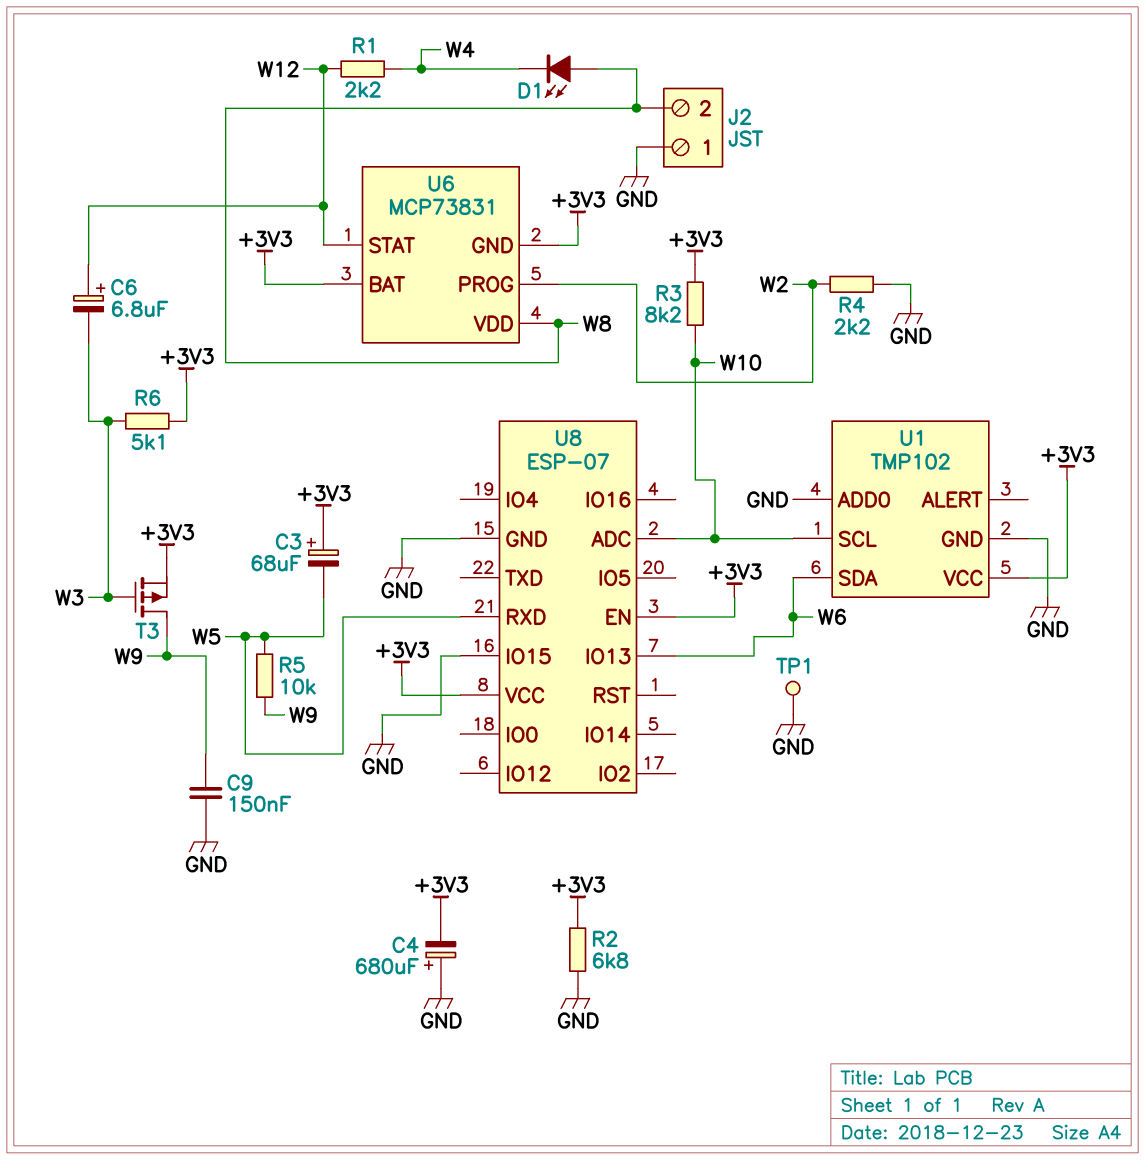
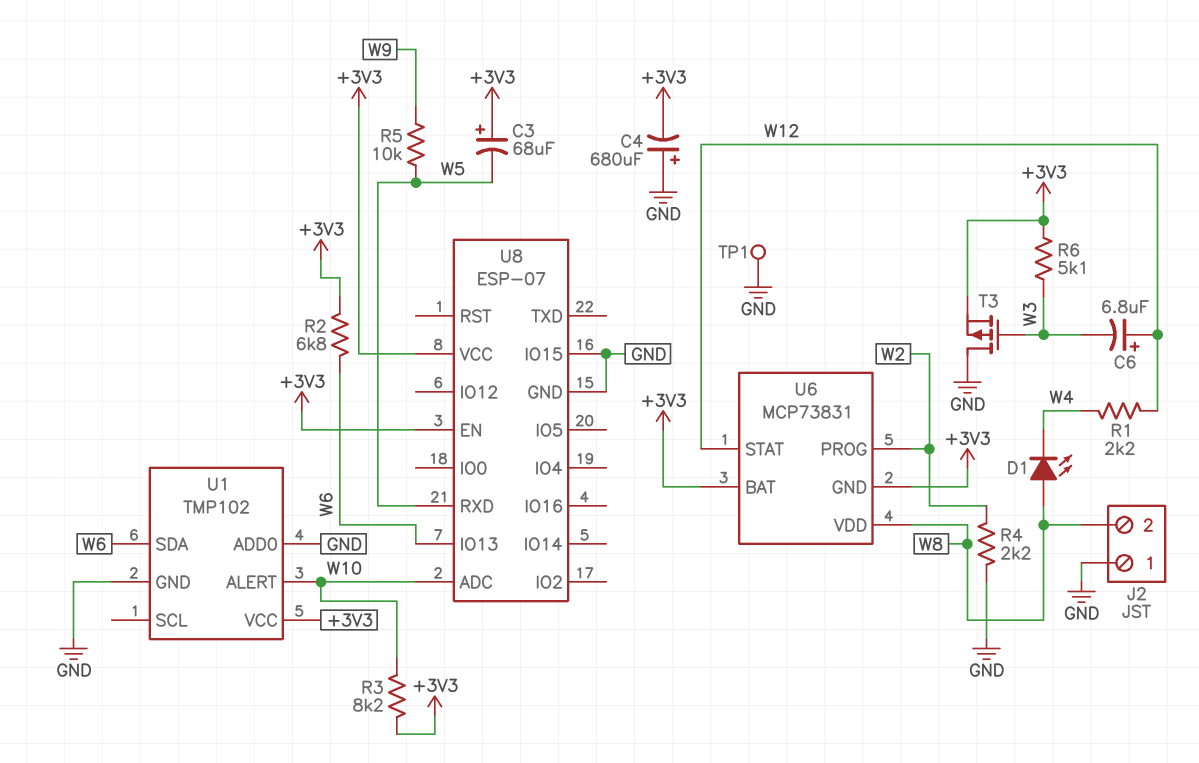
C9: 150nF (GND, W9) -> none
R2: 6.8k (+3V3, GND) -> 6.8k (+3V3, W6)
T3: PMOS (G W3, D W9, S +3V3) -> PMOS (G W3, D GND, S +3V3)
U1 pin ALERT: none -> W10
U1 pin SCL: W10 -> none

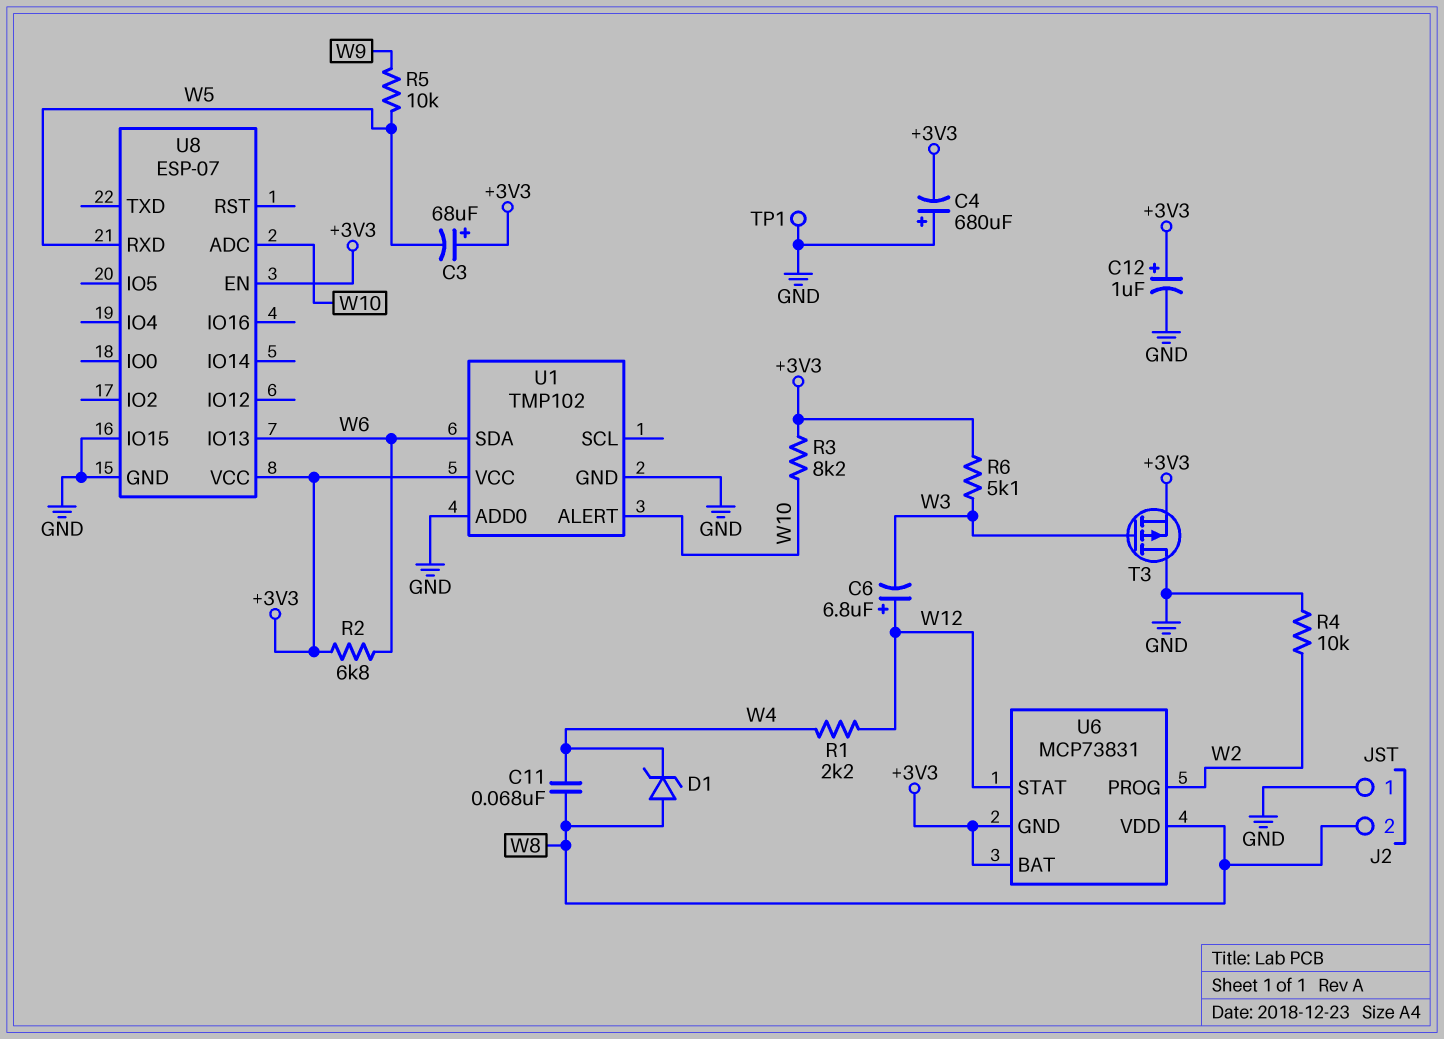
C11: none -> 68nF (W4, W8)
C12: none -> 1uF (plus +3V3, minus GND)
D1: LED (A W8, K W4) -> zener (A W8, K W4)
R4: 2.2k (GND, W2) -> 10k (GND, W2)

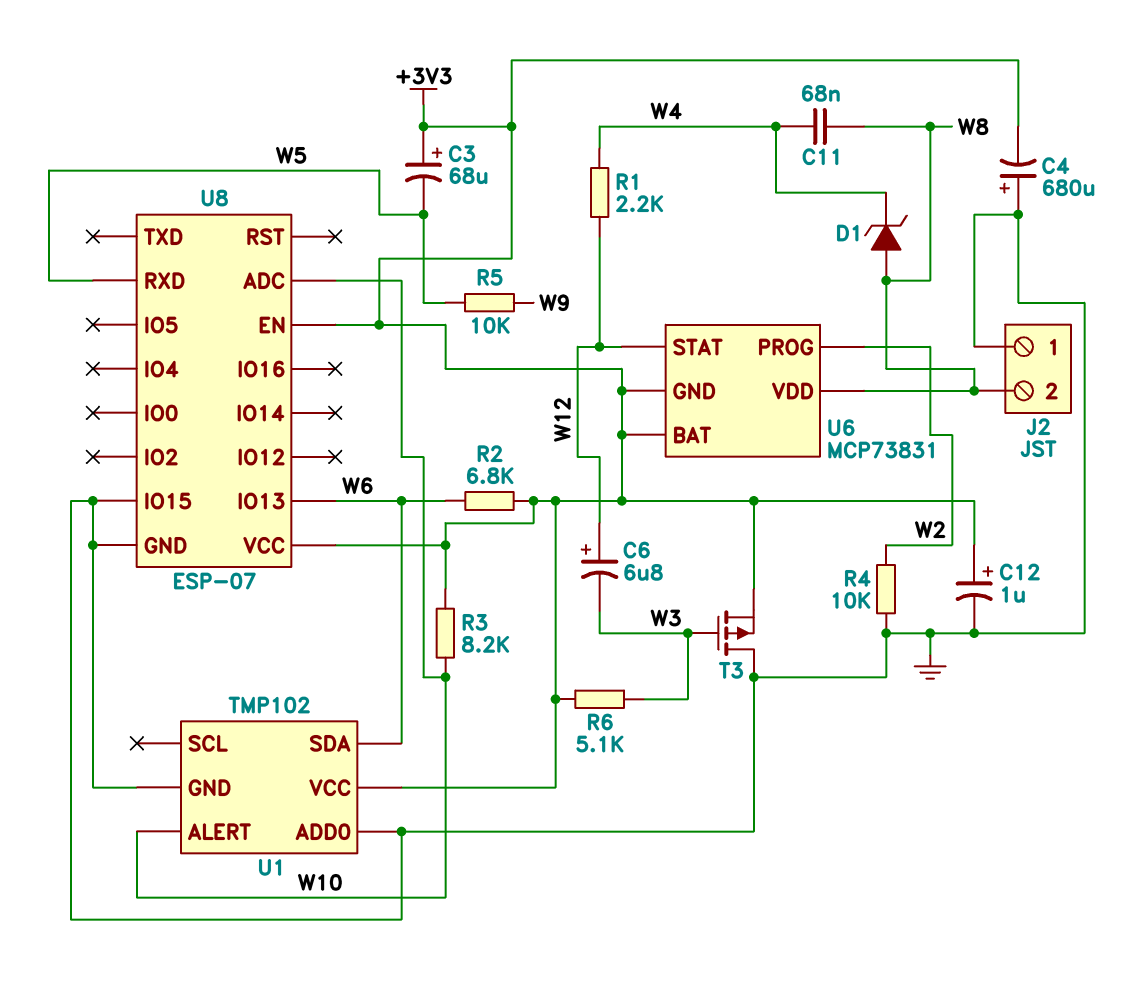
TP1: test point (GND) -> none

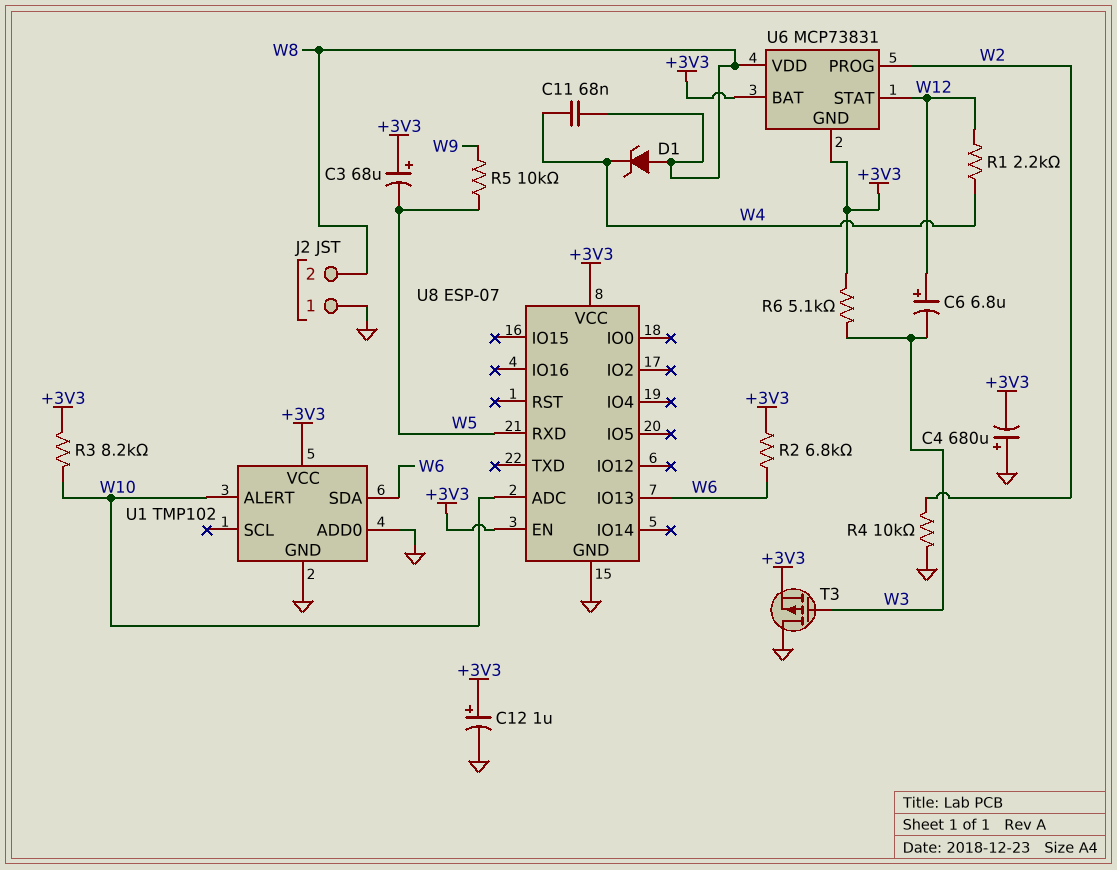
U8 pin IO15: GND -> none

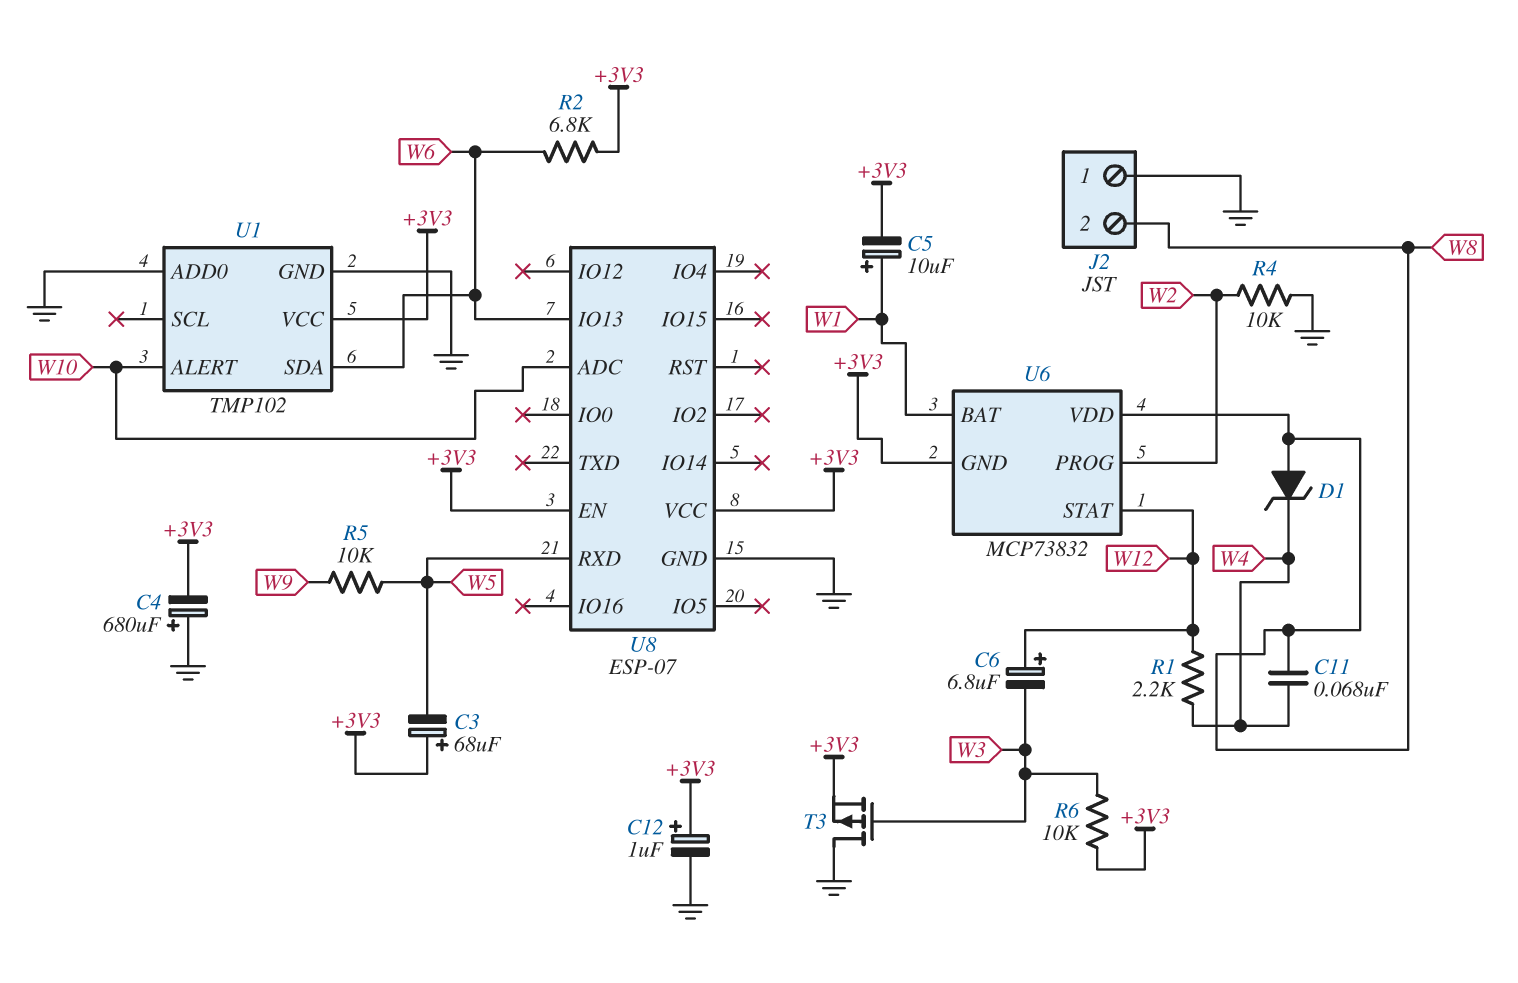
C5: none -> 10uF (plus W1, minus +3V3)
R3: 8.2k (+3V3, W10) -> none
R6: 5.1k (+3V3, W3) -> 10k (+3V3, W3)
U6: MCP73831 -> MCP73832
U6 pin BAT: +3V3 -> W1

